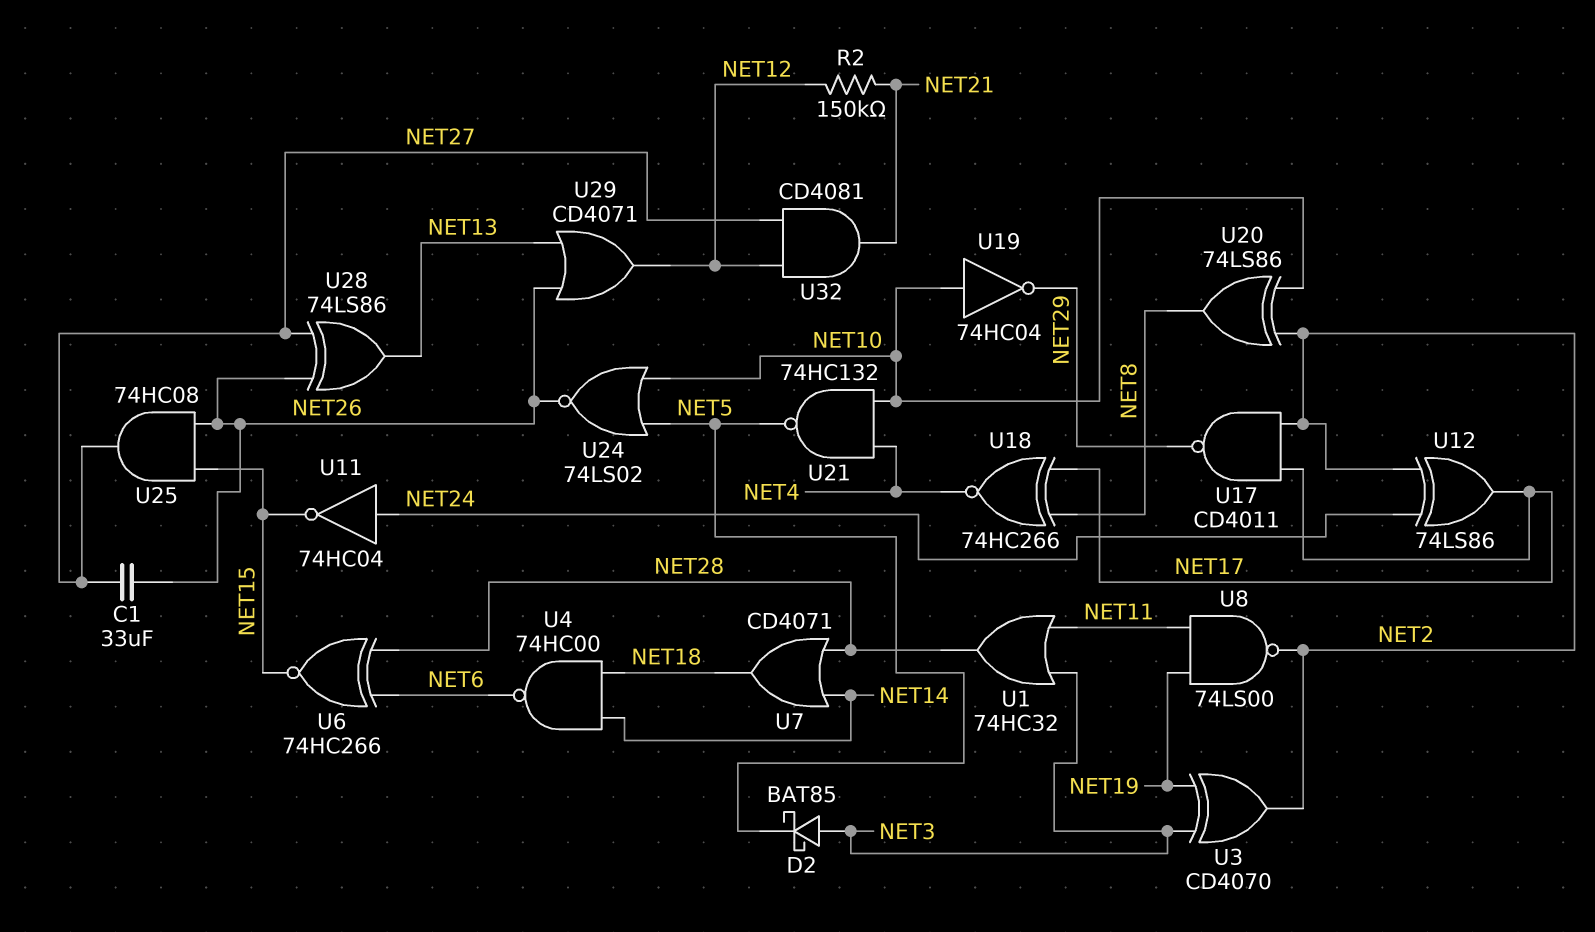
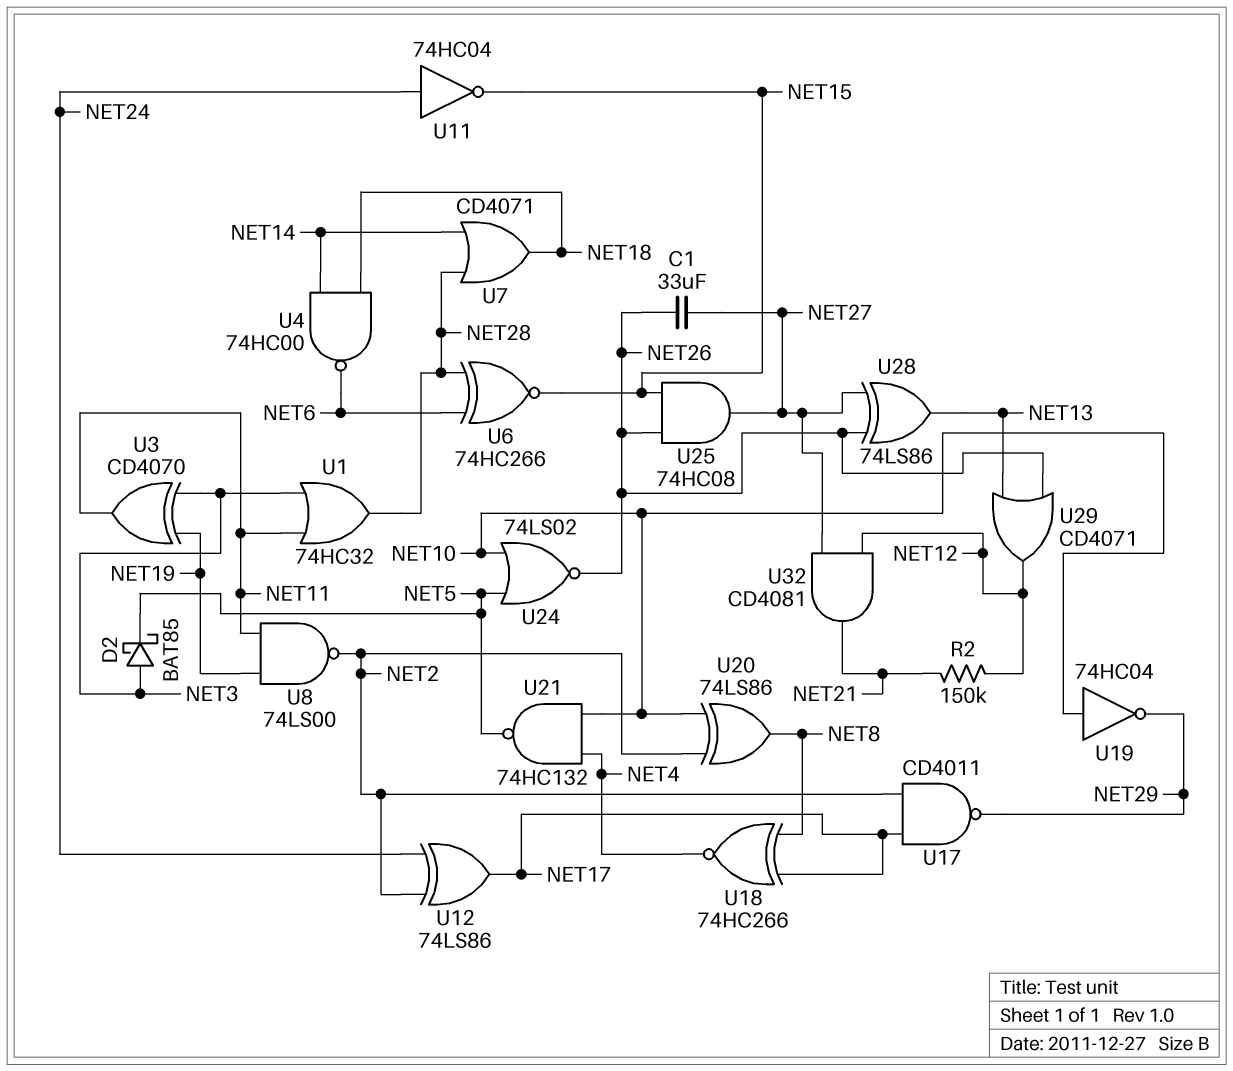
U3: XOR CD4070 (in NET3, in NET19, out NET2) -> XOR CD4070 (in NET3, in NET19, out NET11)

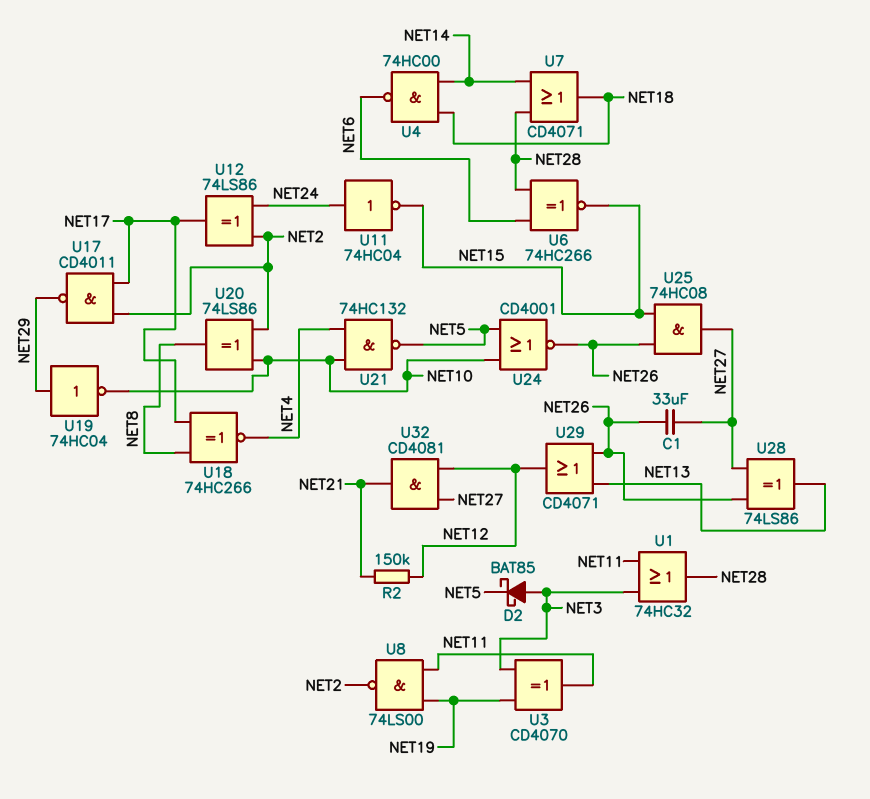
U19: NOT 74HC04 (in NET10, out NET29) -> NOT 74HC04 (in NET29, out NET10)
U24: NOR 74LS02 (in NET5, in NET10, out NET26) -> NOR CD4001 (in NET5, in NET10, out NET26)

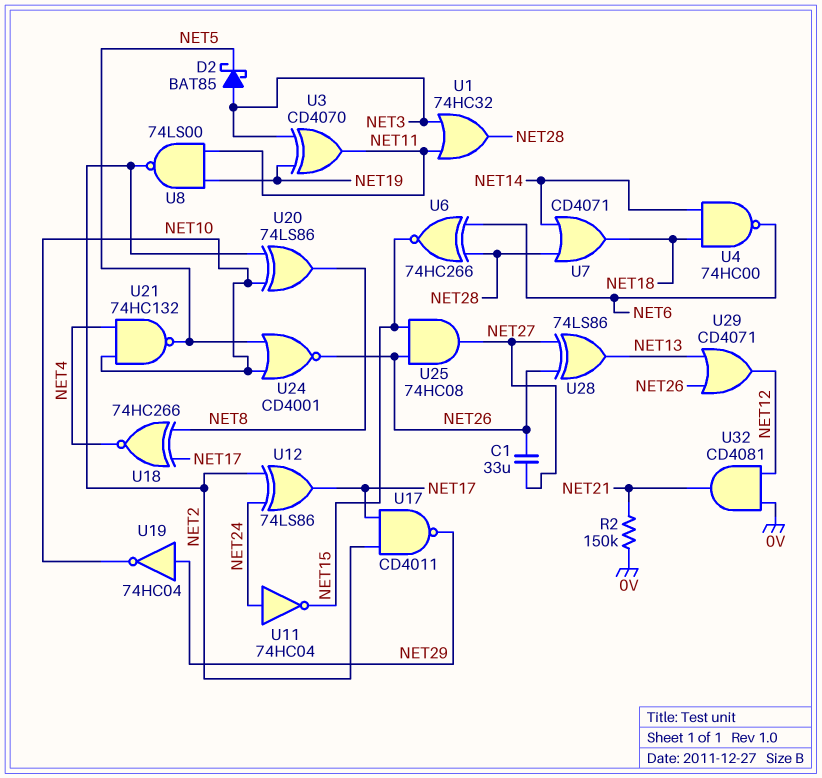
R2: 150k (NET12, NET21) -> 150k (0V, NET21)
U32: AND CD4081 (in NET12, in NET27, out NET21) -> AND CD4081 (in 0V, in NET12, out NET21)

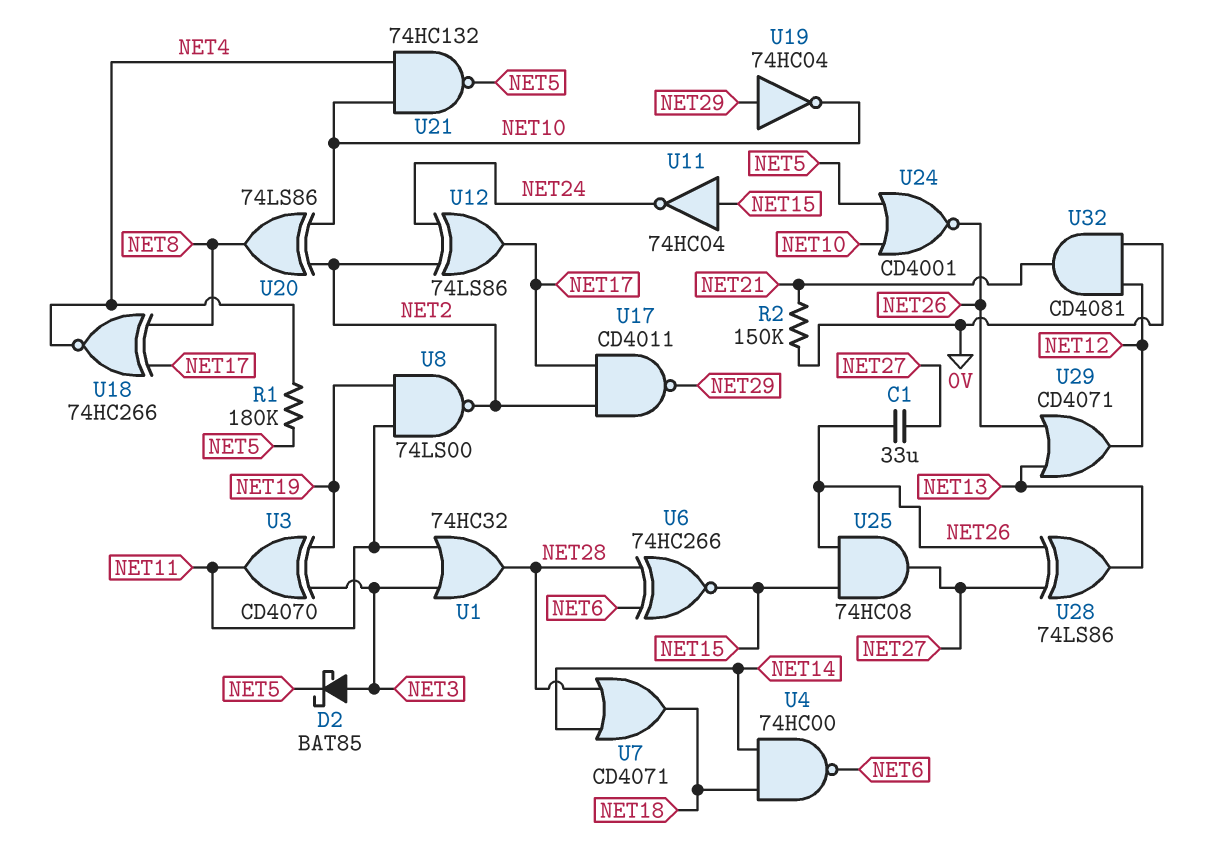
R1: none -> 180k (NET4, NET5)
U11: NOT 74HC04 (in NET24, out NET15) -> NOT 74HC04 (in NET15, out NET24)

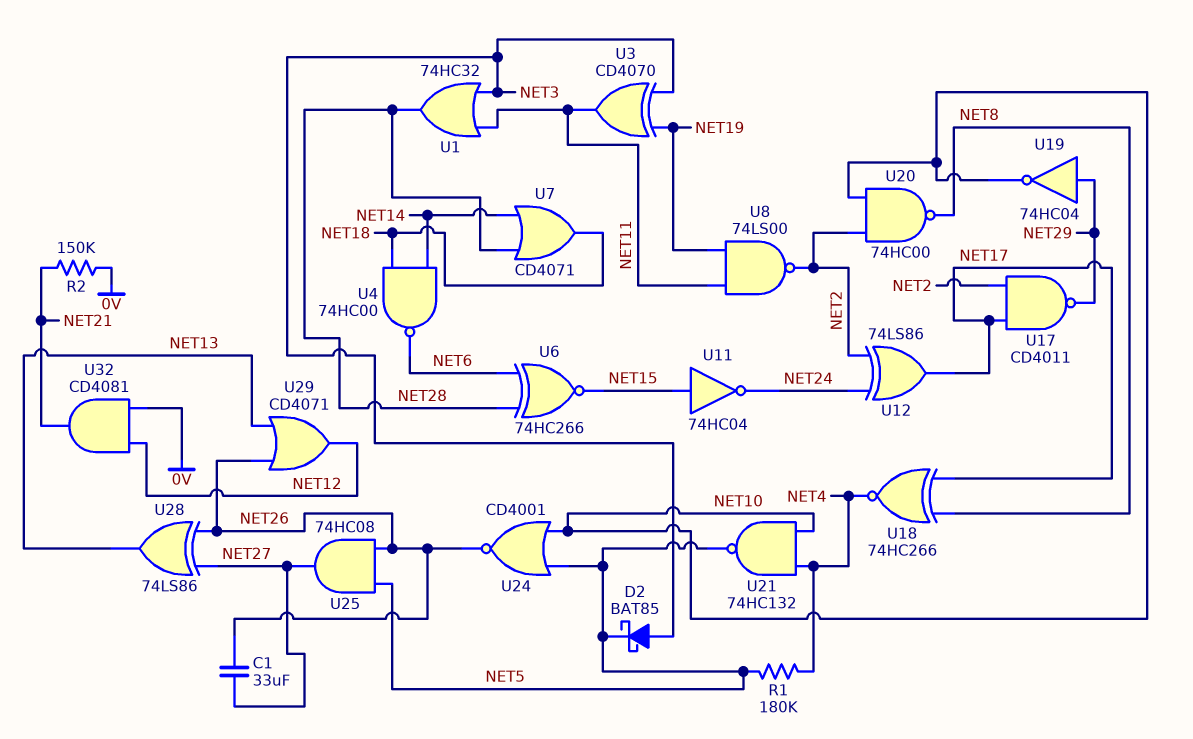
U20: XOR 74LS86 (in NET2, in NET10, out NET8) -> NAND 74HC00 (in NET2, in NET10, out NET8)
U25: AND 74HC08 (in NET15, in NET26, out NET27) -> AND 74HC08 (in NET5, in NET26, out NET27)

